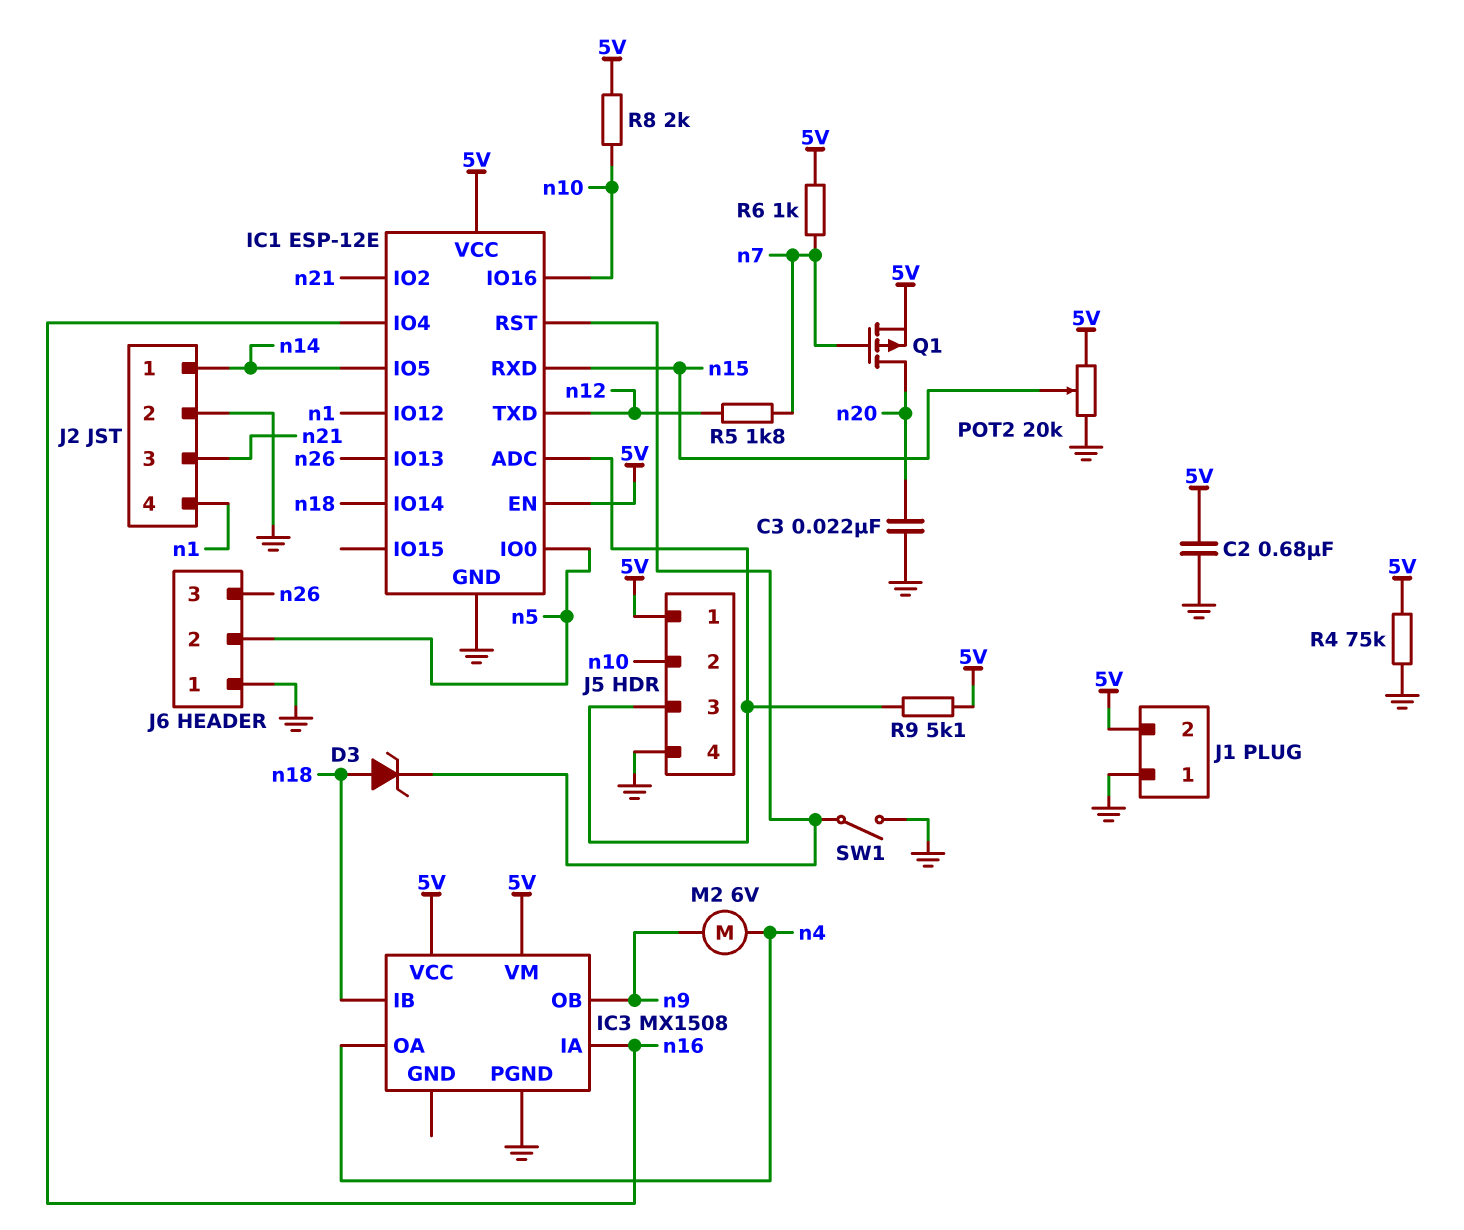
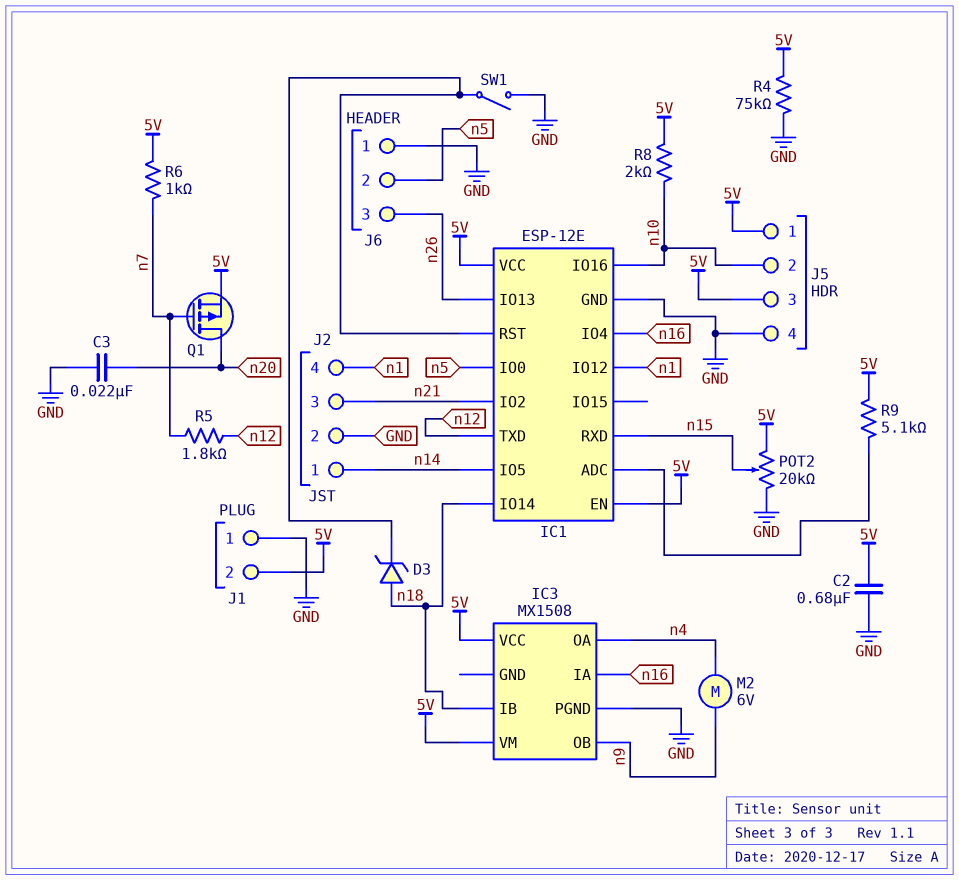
J5 pin 3: IC1/ADC -> 5V

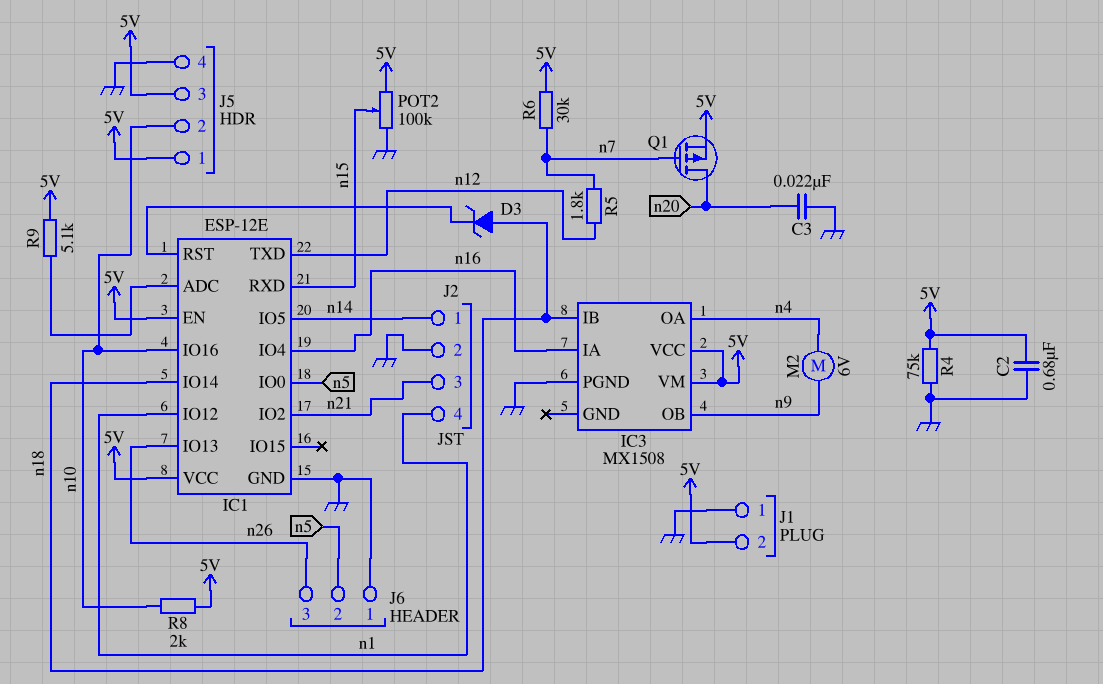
POT2: 20k (5V, GND, wiper n15) -> 100k (5V, GND, wiper n15)
R6: 1k (5V, n7) -> 30k (5V, n7)
SW1: switch (GND, IC1/RST) -> none

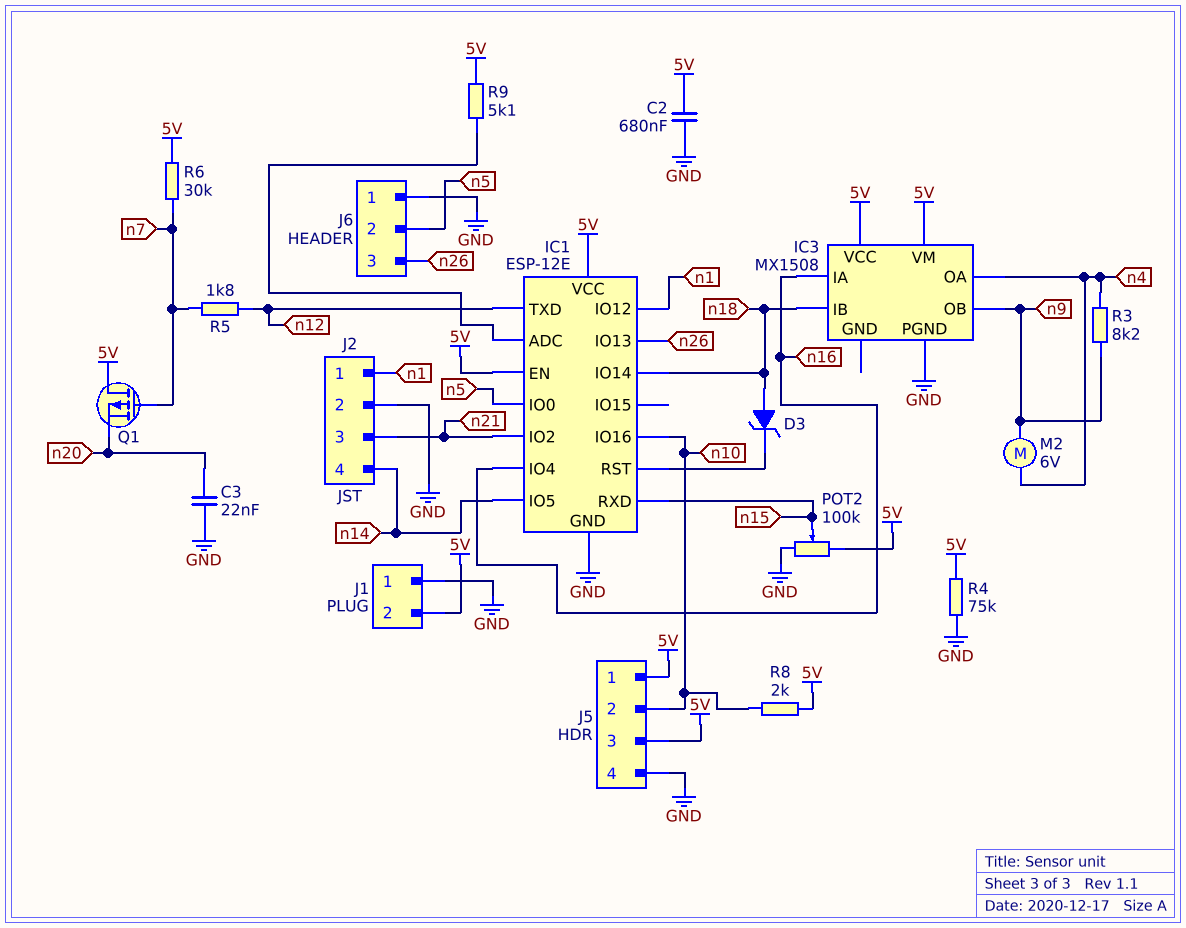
J2 pin 1: n14 -> n1
J2 pin 4: n1 -> n14
Q1: PMOS (G n7, D n20, S 5V) -> PMOS (G n7, D 5V, S n20)
R3: none -> 8.2k (n4, n9)

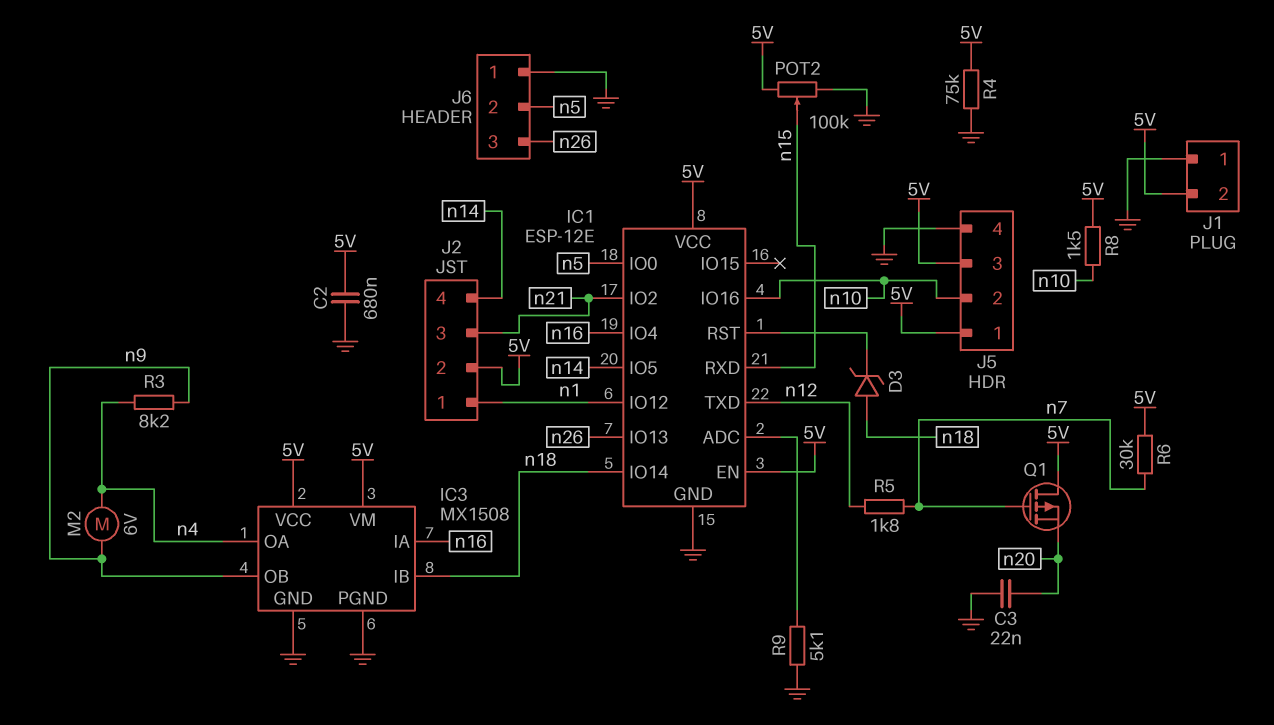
IC3 pin GND: none -> GND
J2 pin 2: GND -> 5V
R8: 2k (5V, n10) -> 1.5k (5V, n10)
R9: 5.1k (5V, IC1/ADC) -> 5.1k (GND, IC1/ADC)

